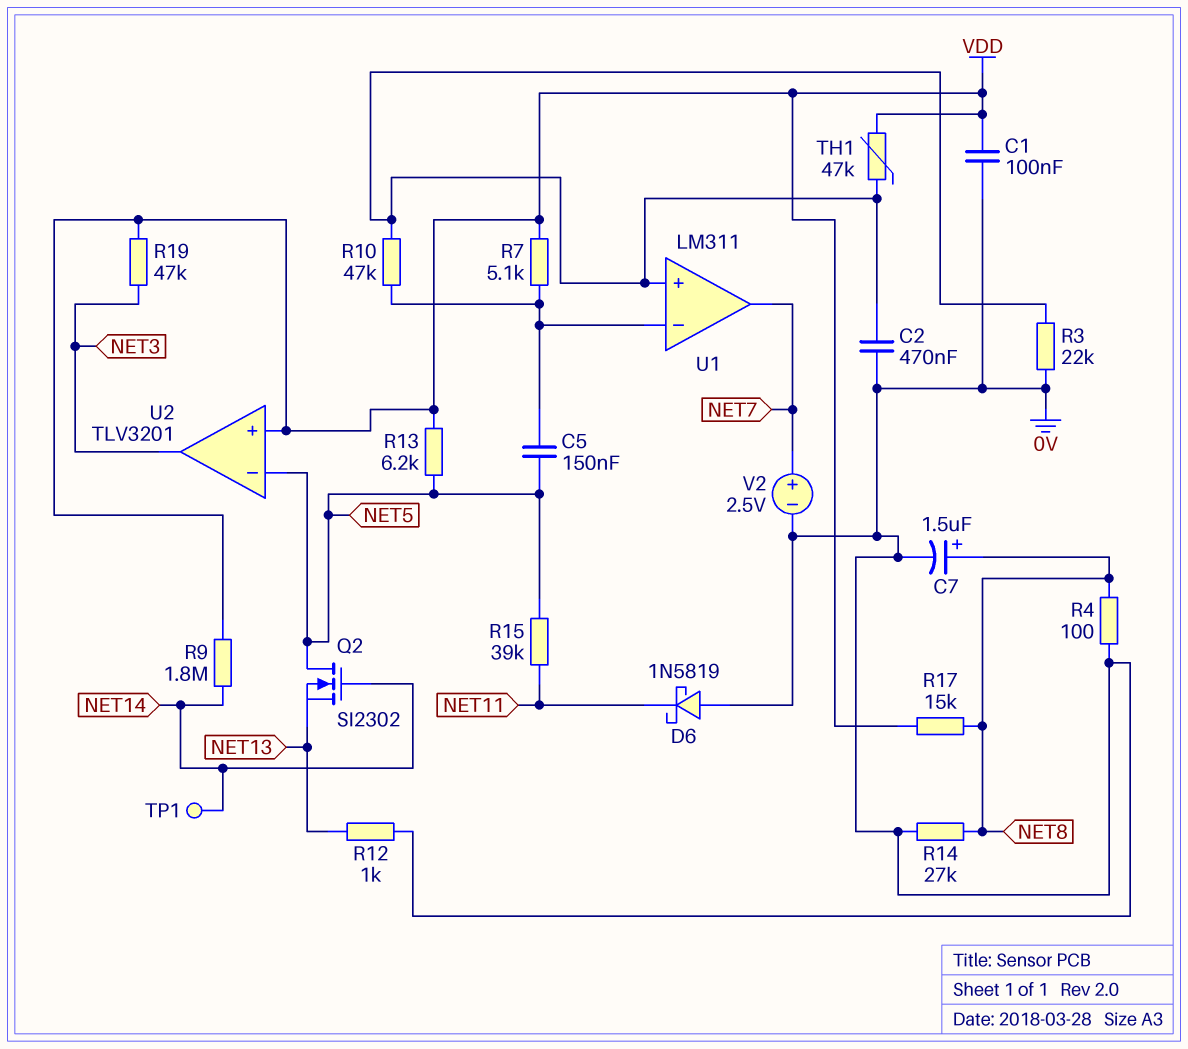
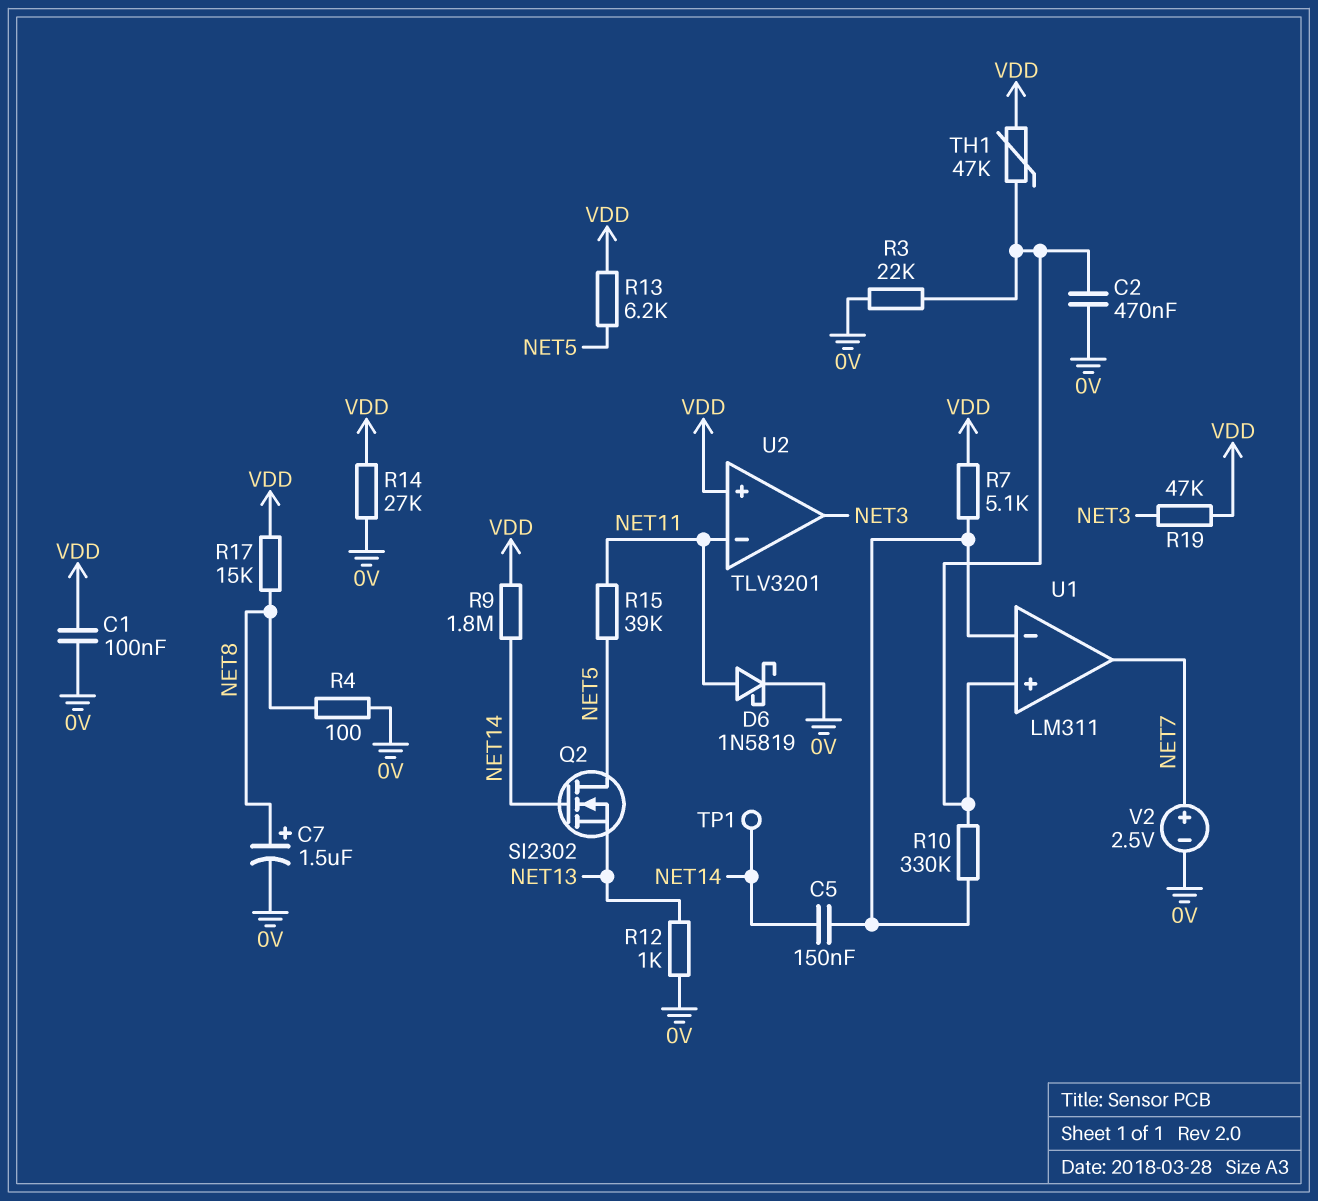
C5: 150nF (NET5, U1/in-) -> 150nF (NET14, U1/in-)
D6: schottky 1N5819 (A 0V, K NET11) -> schottky 1N5819 (A NET11, K 0V)
R10: 47k (U1/in+, U1/in-) -> 330k (U1/in+, U1/in-)
R14: 27k (0V, NET8) -> 27k (0V, VDD)
U2 pin in-: NET5 -> NET11

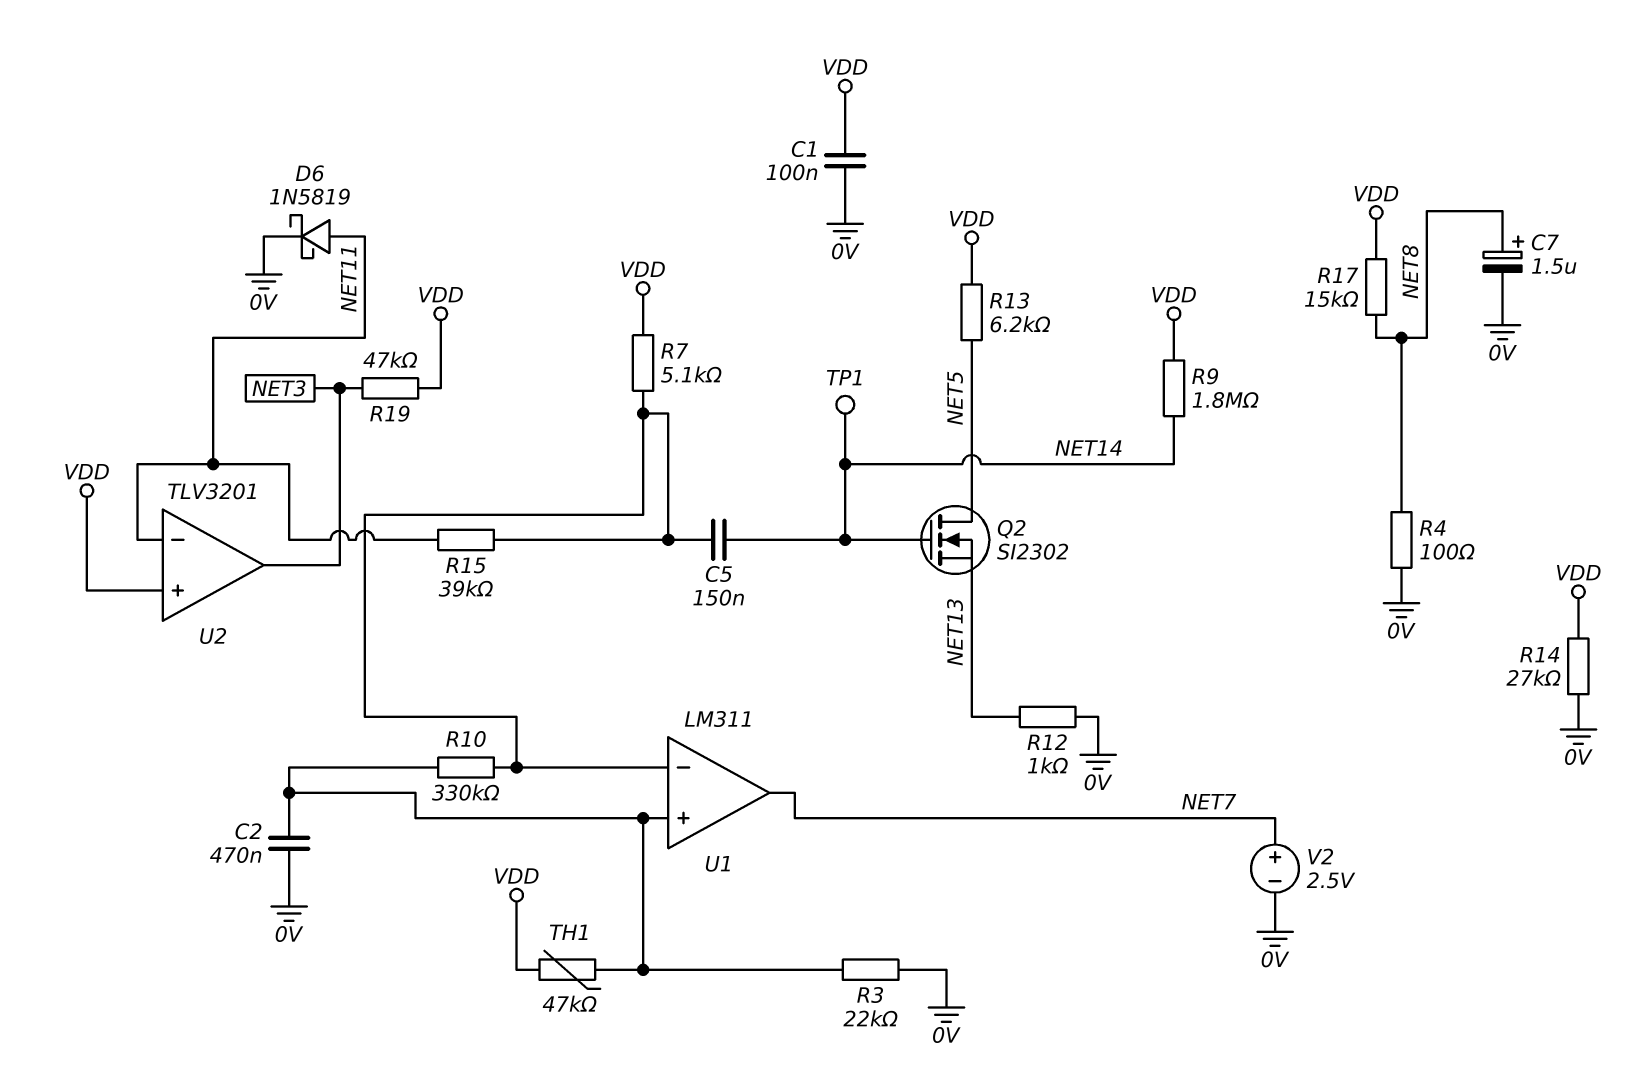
R15: 39k (NET5, NET11) -> 39k (NET11, U1/in-)

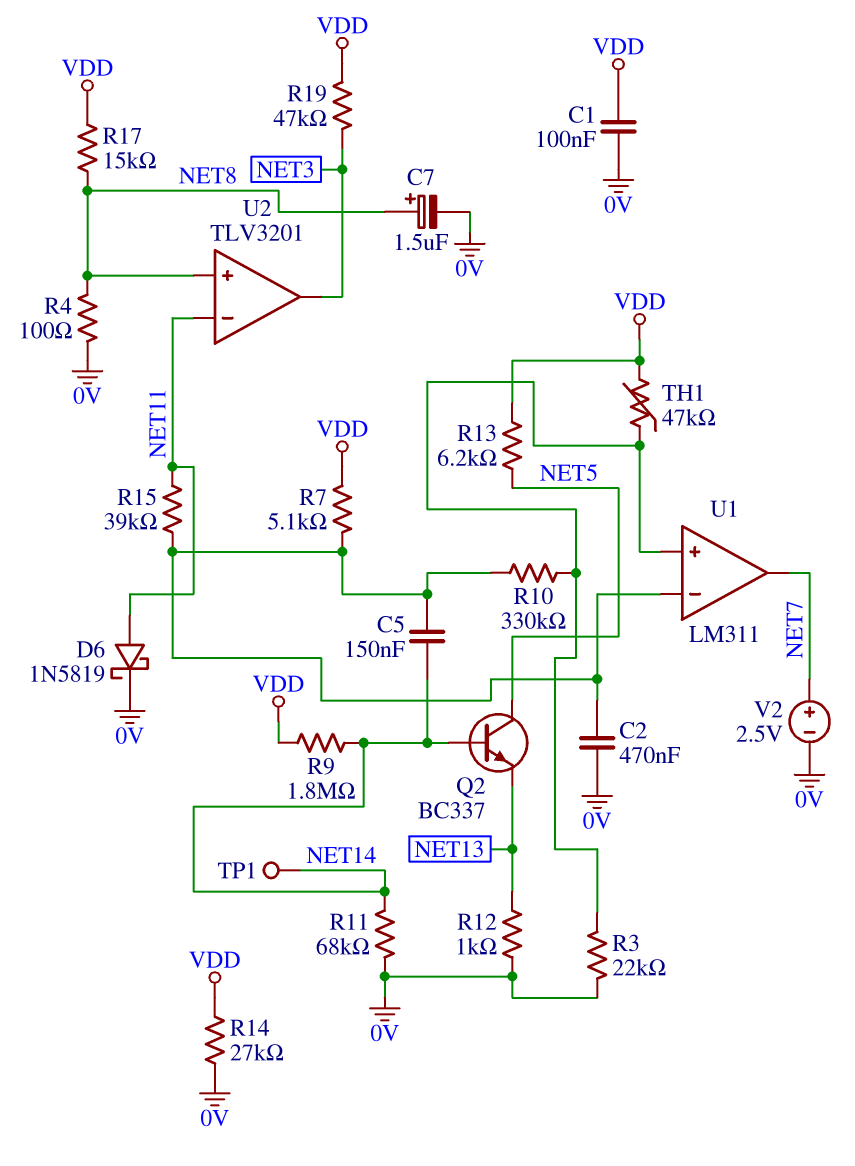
C2: 470nF (0V, U1/in+) -> 470nF (0V, U1/in-)
Q2: NMOS SI2302 (G NET14, D NET5, S NET13) -> NPN BC337 (B NET14, C NET5, E NET13)
R11: none -> 68k (0V, NET14)
U2 pin in+: VDD -> NET8

